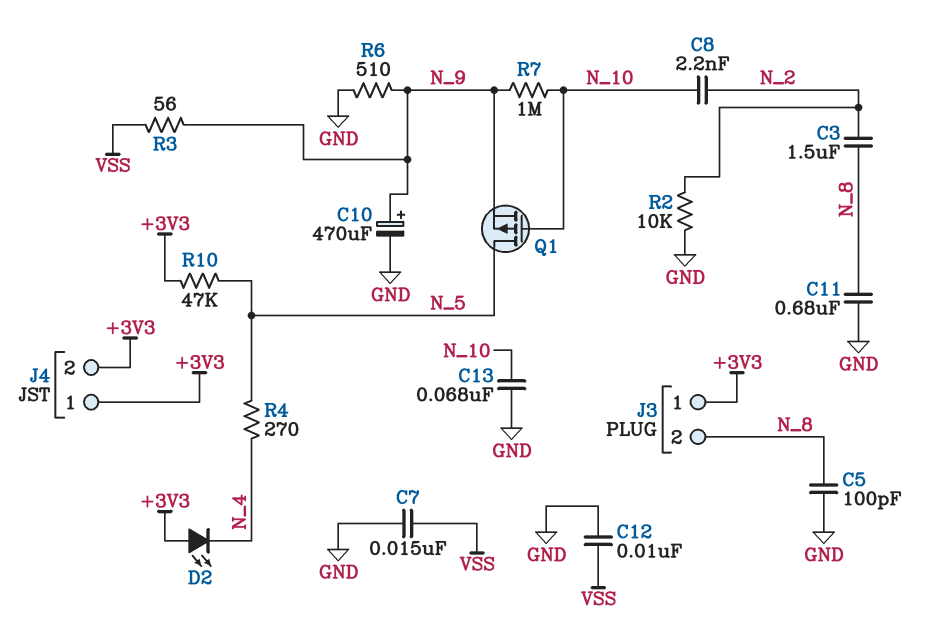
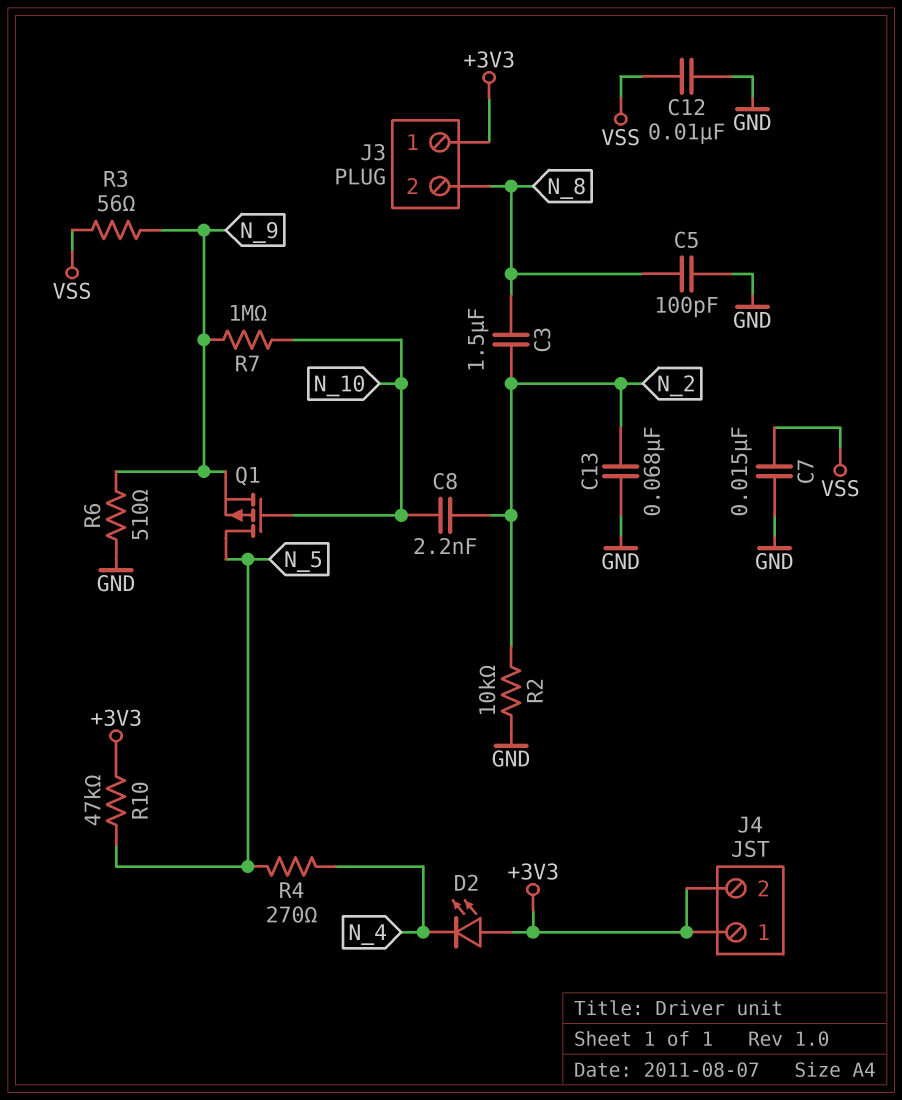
C10: 470uF (plus N_9, minus GND) -> none
C11: 680nF (GND, N_8) -> none
C13: 68nF (GND, N_10) -> 68nF (GND, N_2)

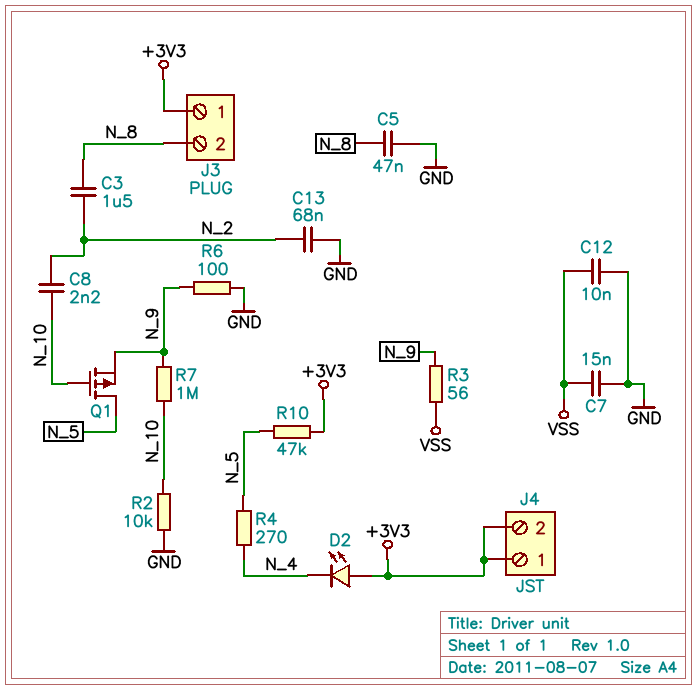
C5: 100pF (GND, N_8) -> 47nF (GND, N_8)
R2: 10k (GND, N_2) -> 10k (GND, N_10)
R6: 510 (GND, N_9) -> 100 (GND, N_9)

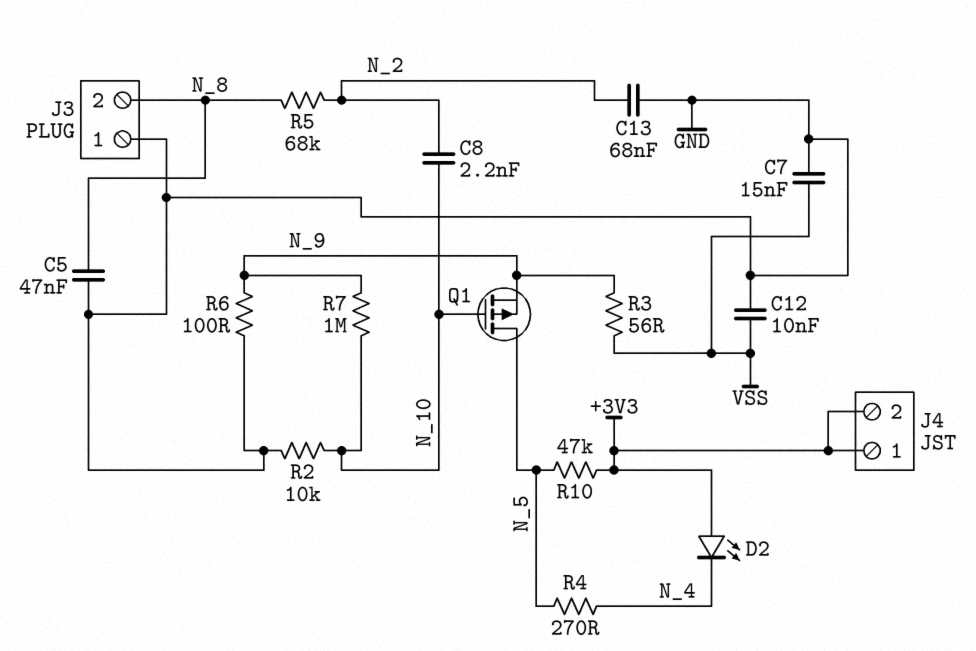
C3: 1.5uF (N_2, N_8) -> none
J3 pin 1: +3V3 -> GND
R5: none -> 68k (N_2, N_8)

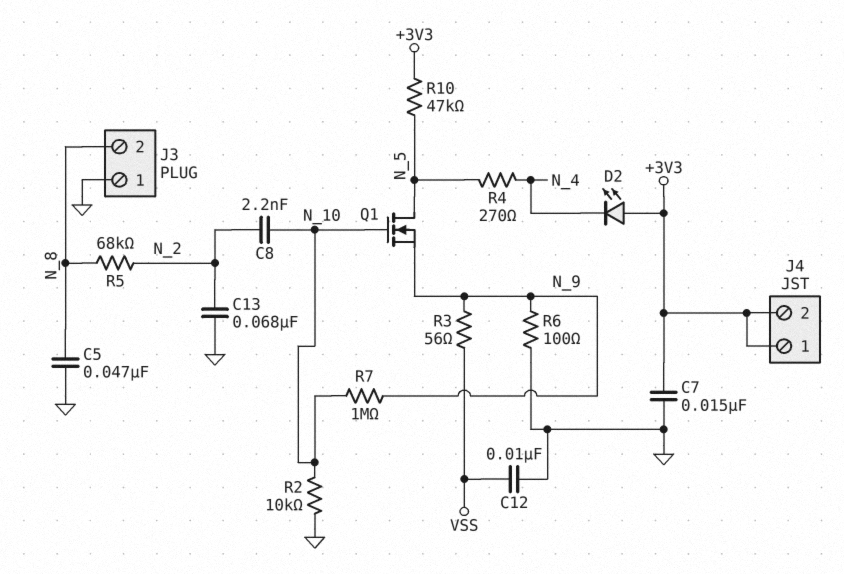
C7: 15nF (GND, VSS) -> 15nF (+3V3, GND)
Q1: PMOS (G N_10, D N_5, S N_9) -> NMOS (G N_10, D N_5, S N_9)

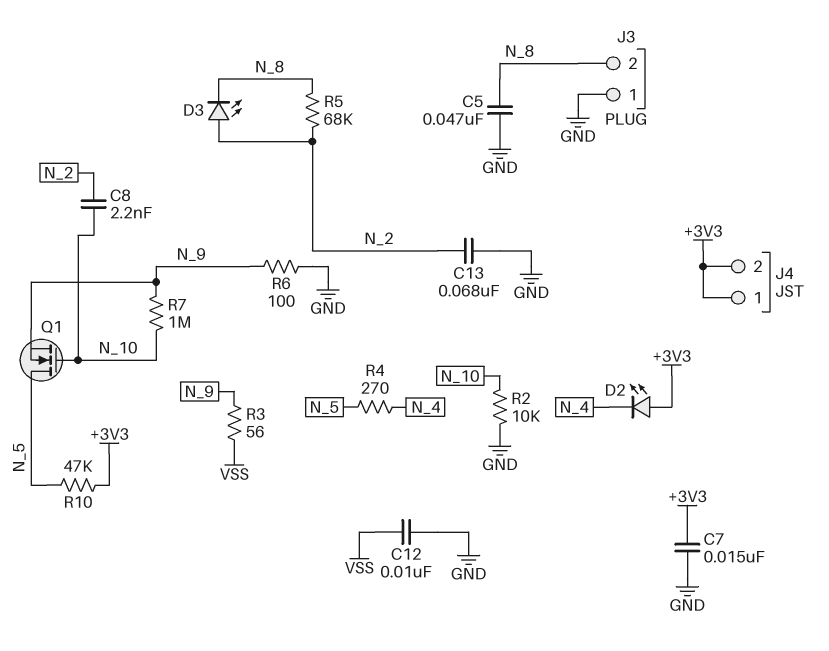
D3: none -> LED (A N_2, K N_8)

